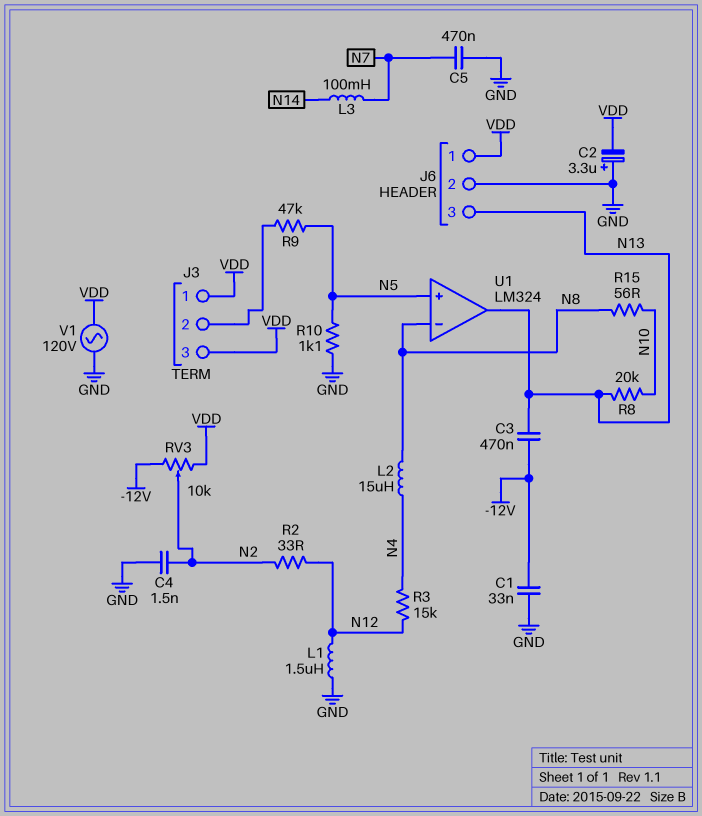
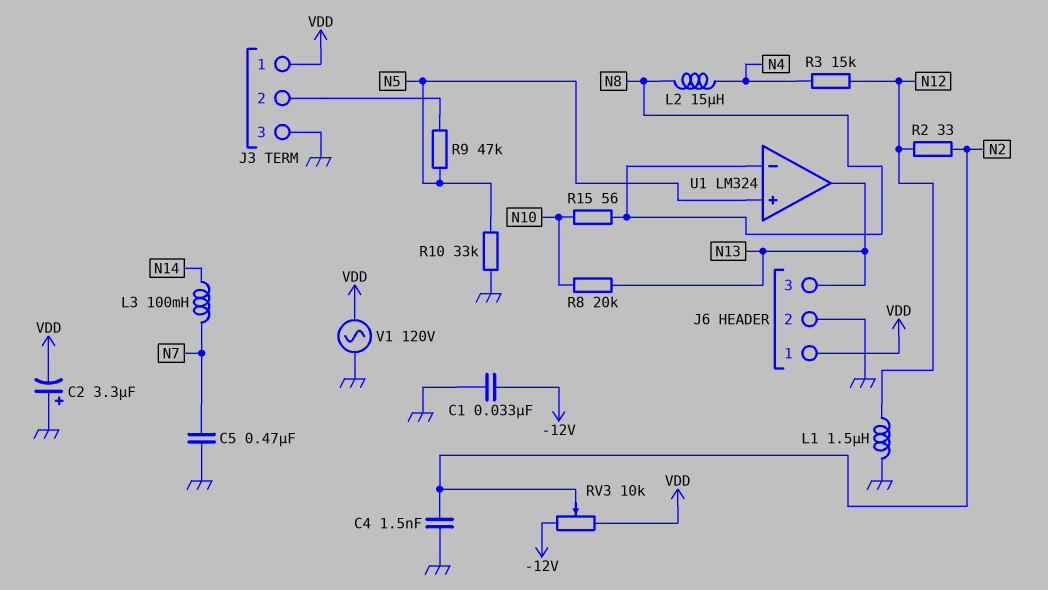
C3: 470nF (-12V, N13) -> none
J3 pin 3: VDD -> GND
R10: 1.1k (GND, N5) -> 33k (GND, N5)

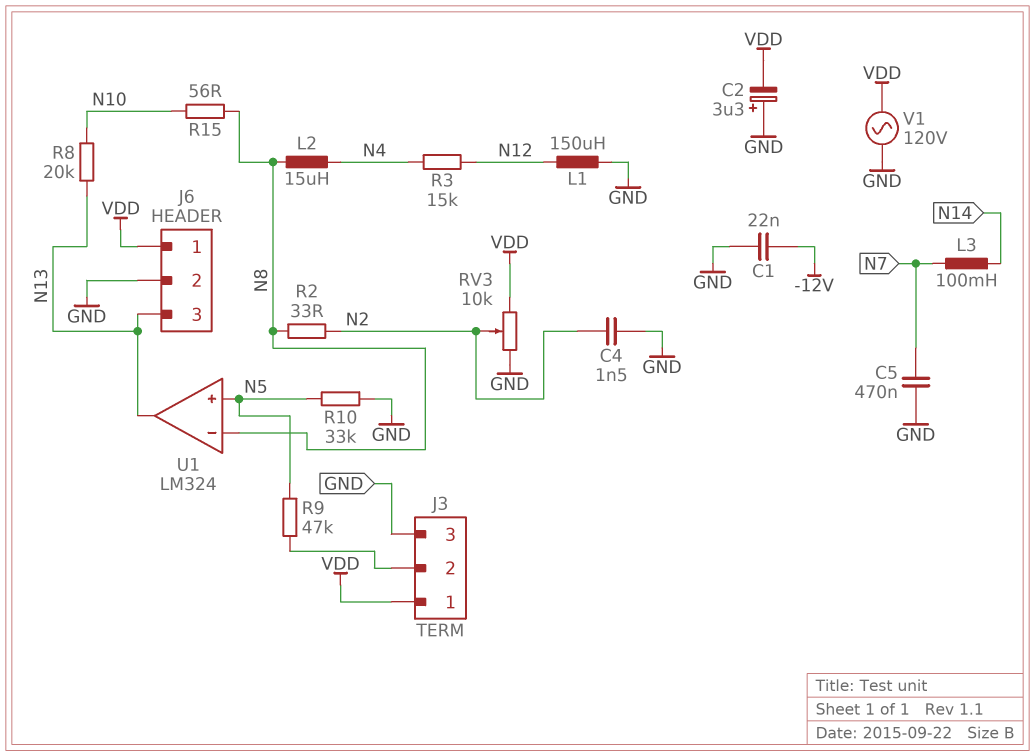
C1: 33nF (-12V, GND) -> 22nF (-12V, GND)
L1: 1.5uH (GND, N12) -> 150uH (GND, N12)
R2: 33 (N2, N12) -> 33 (N2, N8)
RV3: 10k (-12V, VDD, wiper N2) -> 10k (GND, VDD, wiper N2)

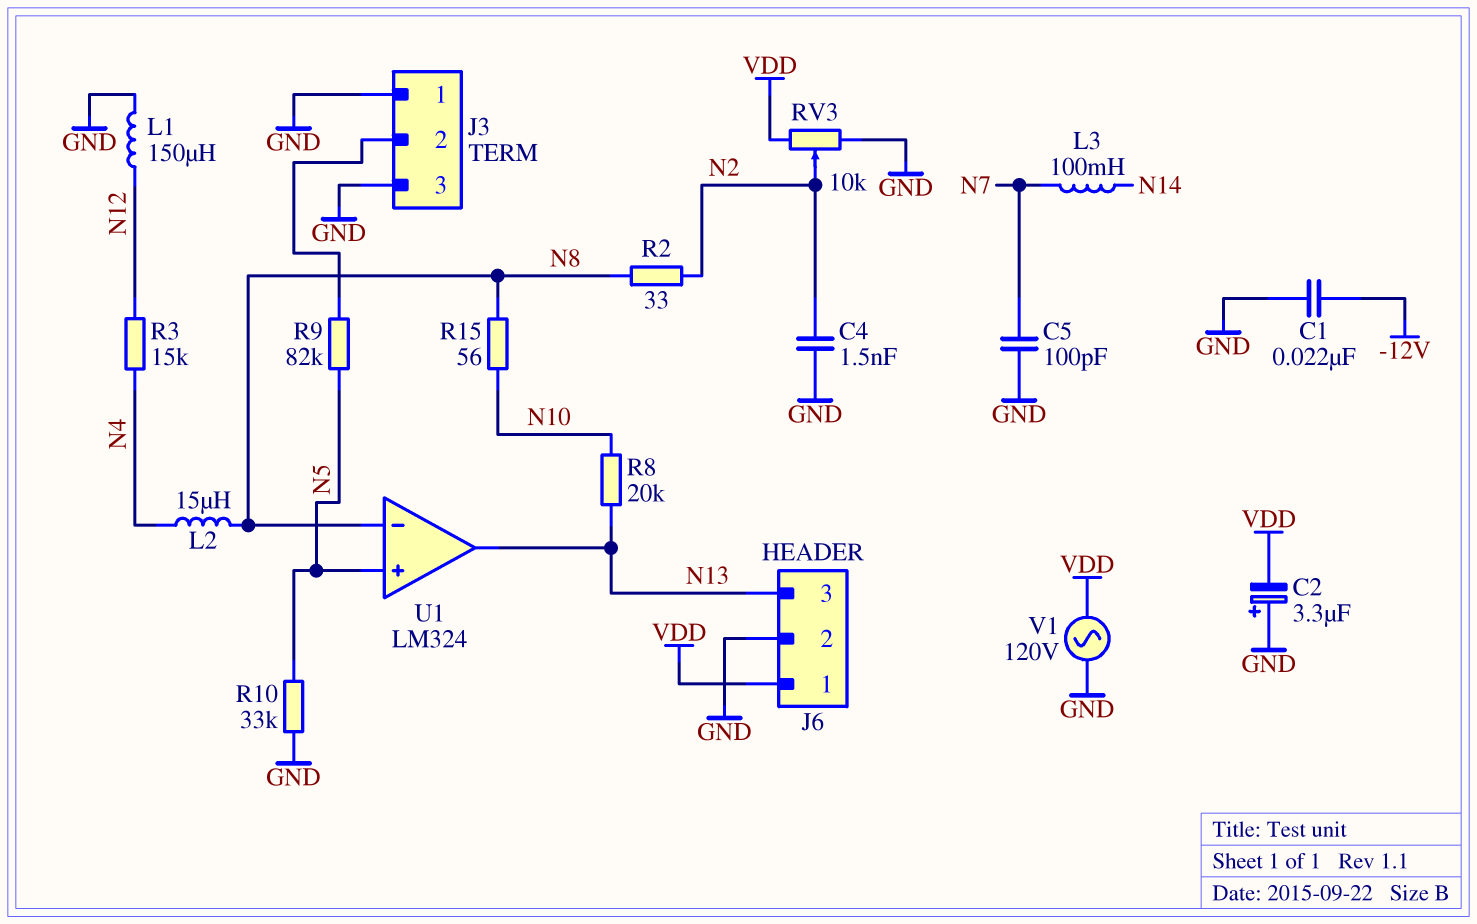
C5: 470nF (GND, N7) -> 100pF (GND, N7)
J3 pin 1: VDD -> GND
R9: 47k (J3/2, N5) -> 82k (J3/2, N5)

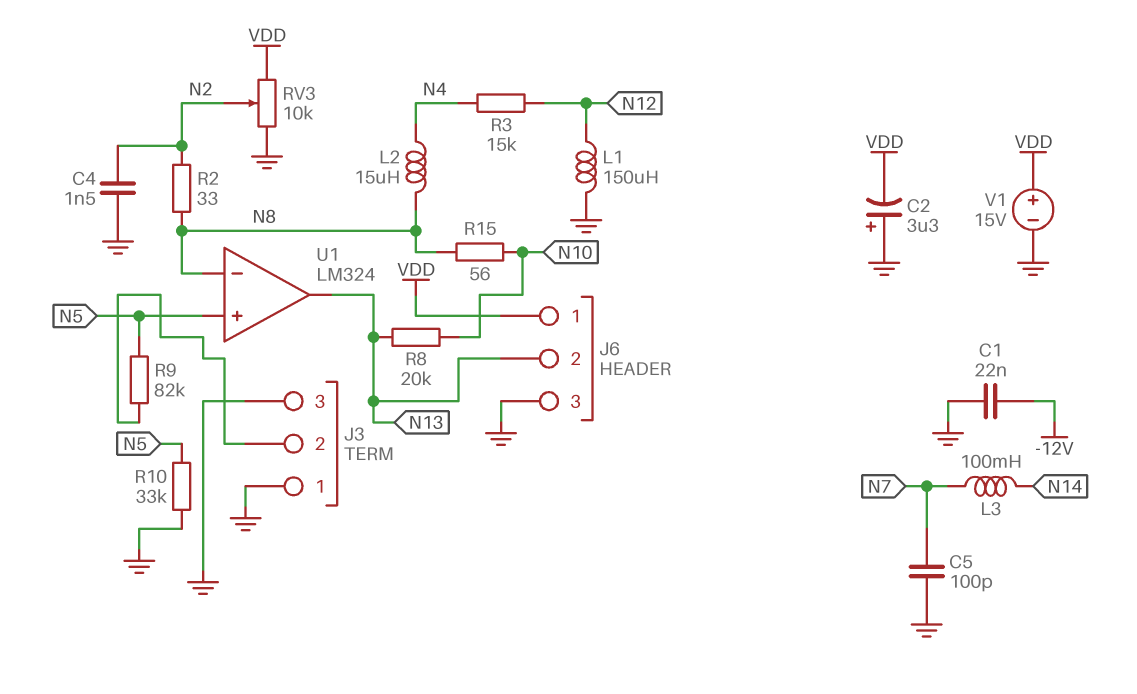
J6 pin 2: GND -> N13
J6 pin 3: N13 -> GND
V1: AC 120V (GND, VDD) -> 15V (plus VDD, minus GND)

